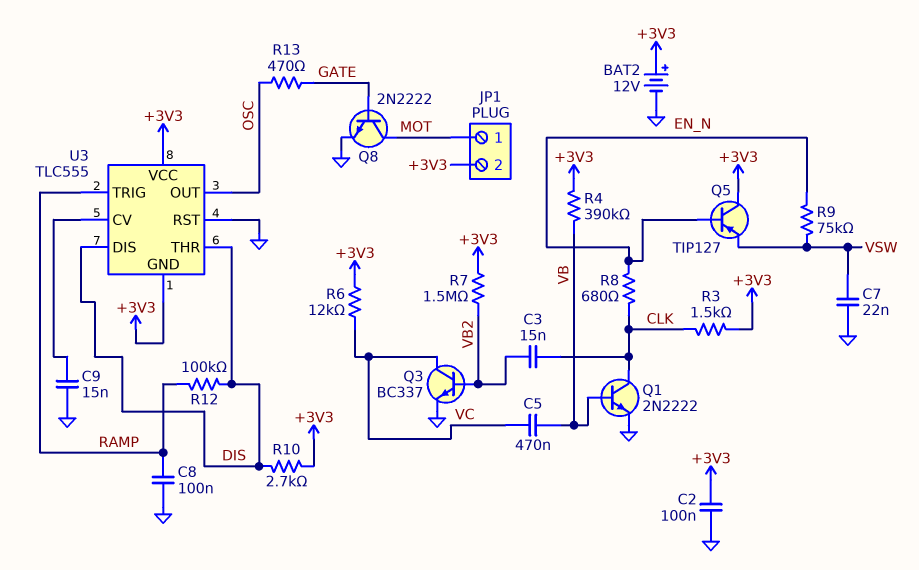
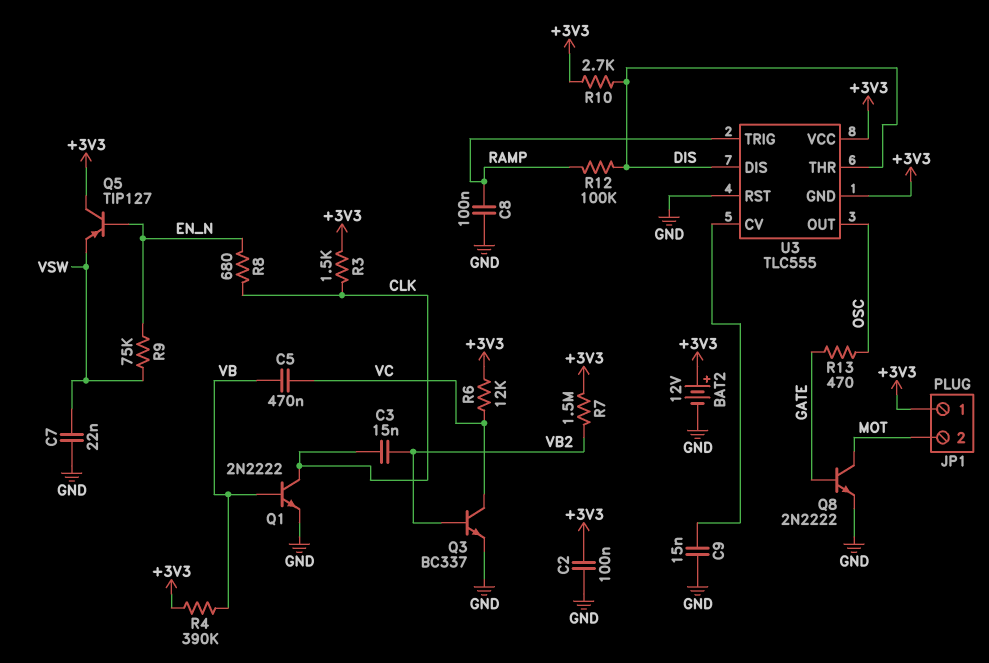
JP1 pin 1: MOT -> +3V3
JP1 pin 2: +3V3 -> MOT

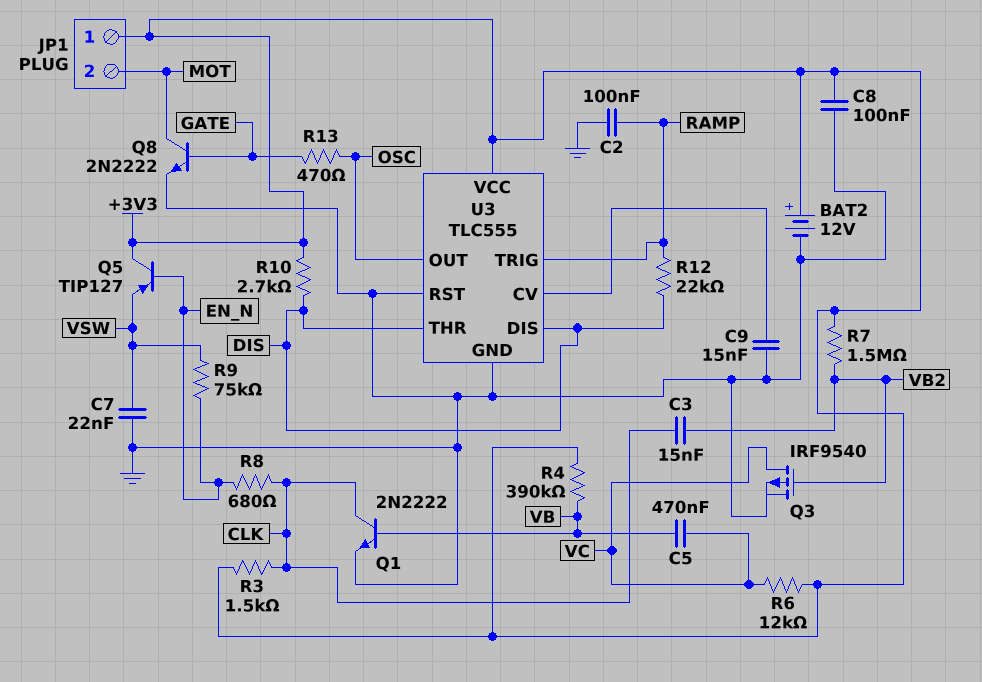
C2: 100nF (+3V3, GND) -> 100nF (GND, RAMP)
C8: 100nF (GND, RAMP) -> 100nF (+3V3, GND)
Q3: NPN BC337 (B VB2, C VC, E GND) -> PMOS IRF9540 (G VB2, D VC, S GND)
R12: 100k (DIS, RAMP) -> 22k (DIS, RAMP)
U3 pin GND: +3V3 -> GND

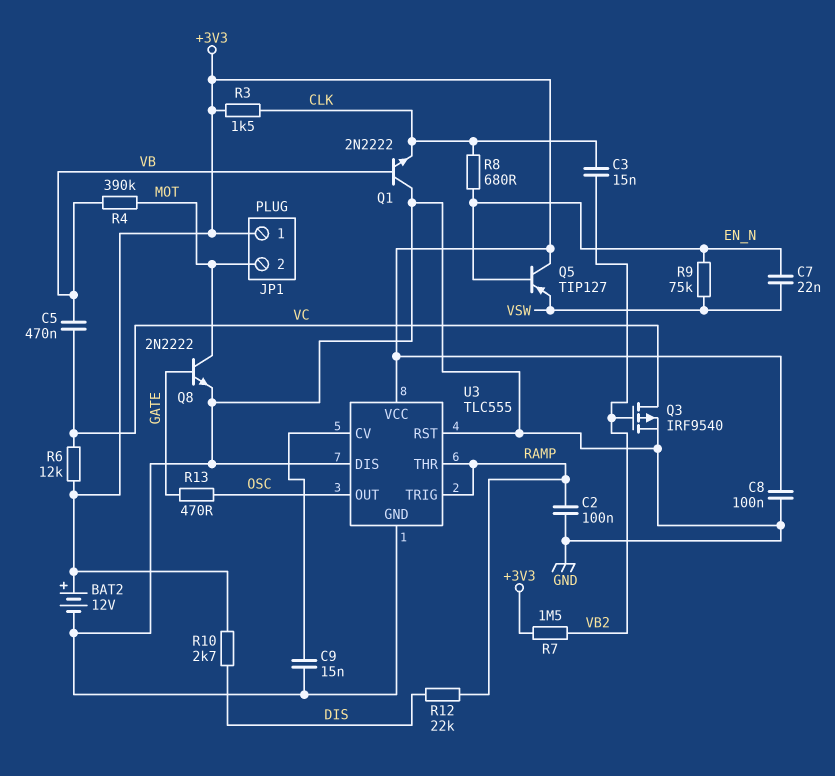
C7: 22nF (GND, VSW) -> 22nF (EN_N, VSW)
Q1: NPN 2N2222 (B VB, C CLK, E GND) -> NPN 2N2222 (B VB, C GND, E CLK)
R4: 390k (+3V3, VB) -> 390k (MOT, VB)
U3 pin DIS: DIS -> GND
U3 pin THR: DIS -> RAMP

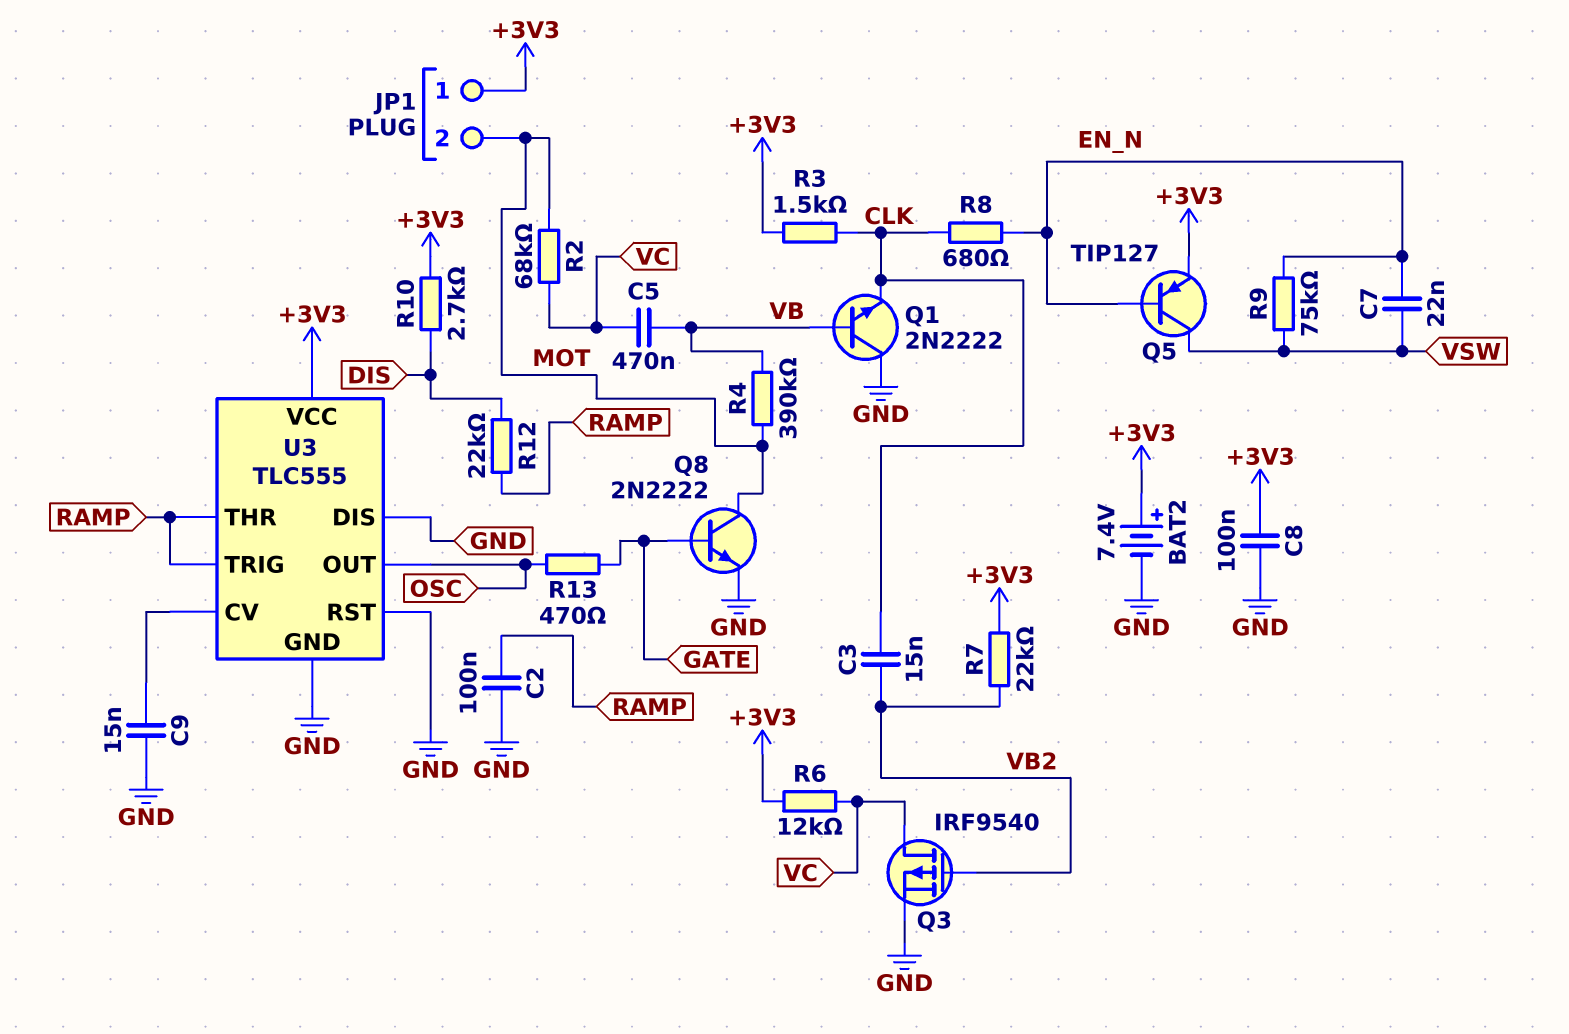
BAT2: 12V (plus +3V3, minus GND) -> 7.4V (plus +3V3, minus GND)
Q5: PNP TIP127 (B EN_N, C +3V3, E VSW) -> PNP TIP127 (B EN_N, C VSW, E +3V3)
R2: none -> 68k (MOT, VC)
R7: 1.5M (+3V3, VB2) -> 22k (+3V3, VB2)

